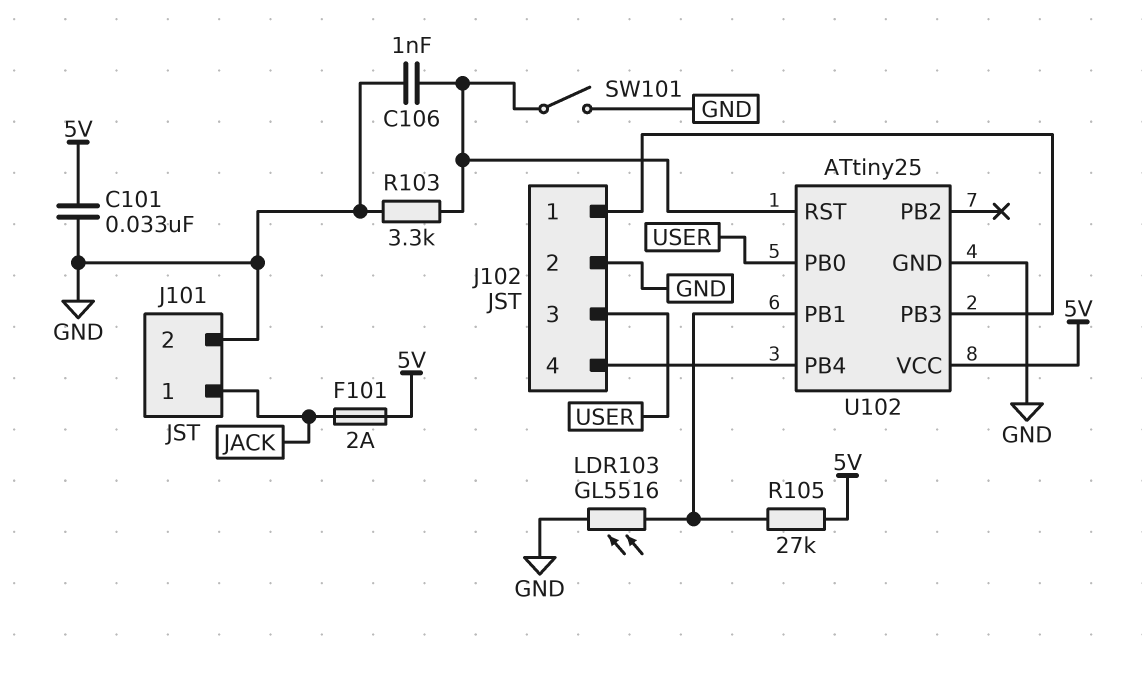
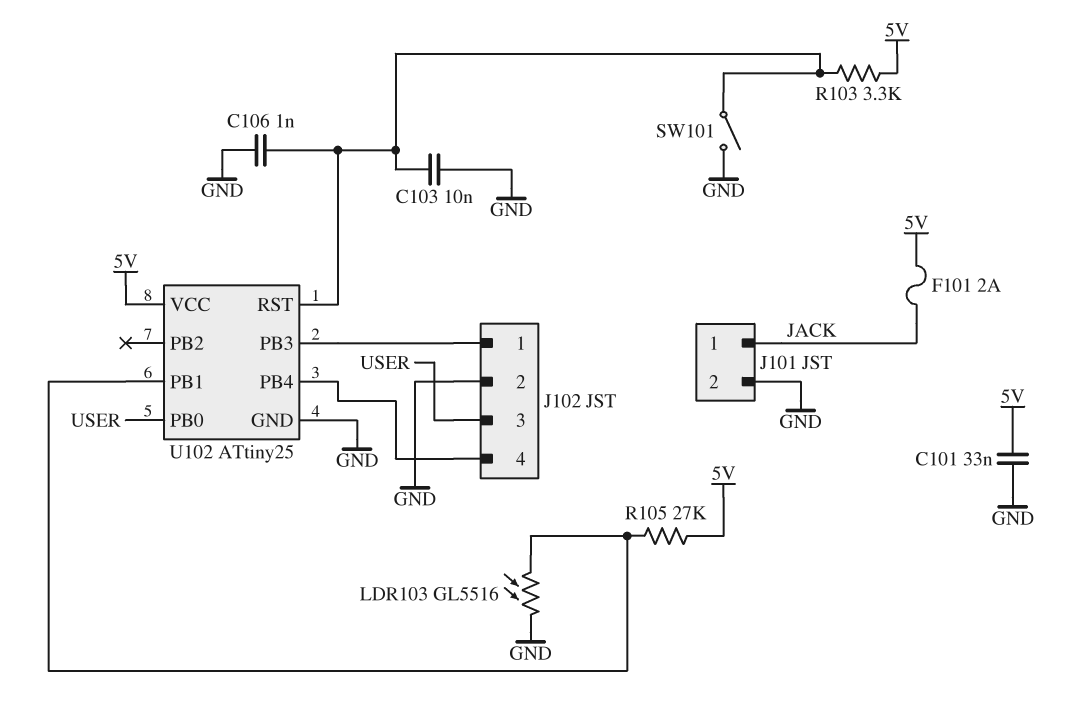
C103: none -> 10nF (GND, U102/RST)
R103: 3.3k (GND, U102/RST) -> 3.3k (5V, U102/RST)

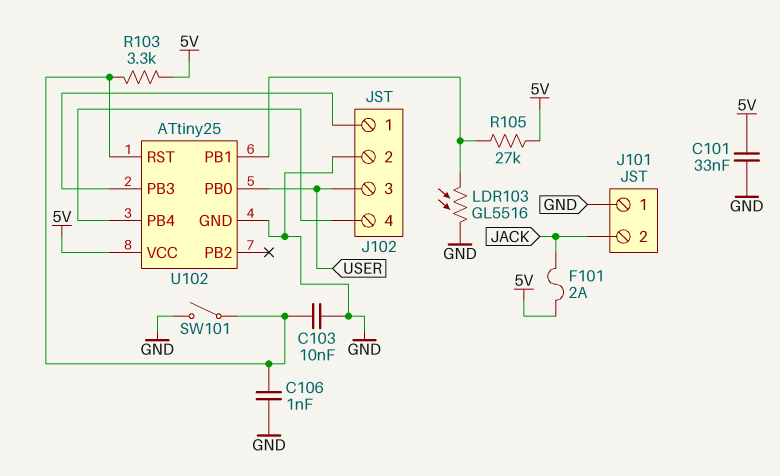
J101 pin 1: JACK -> GND
J101 pin 2: GND -> JACK

